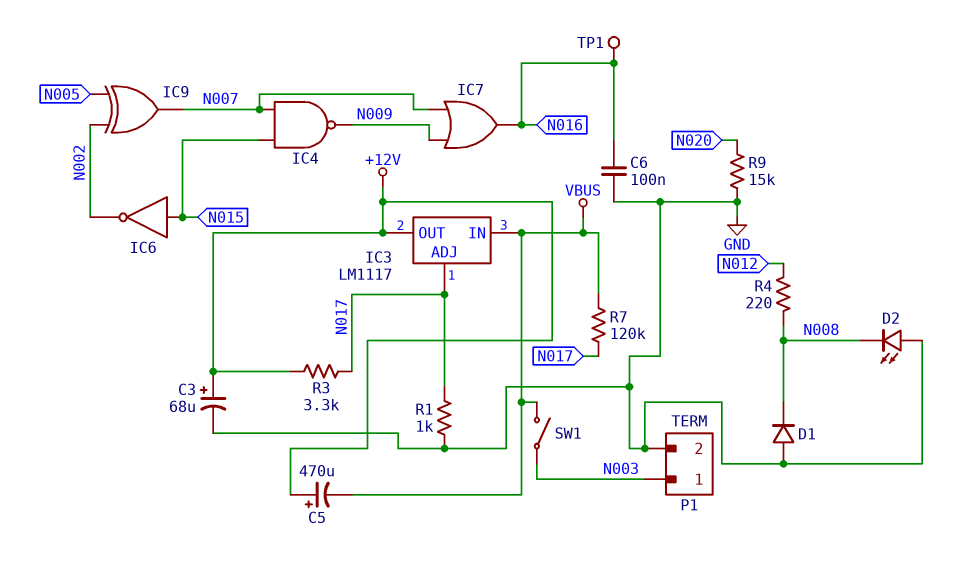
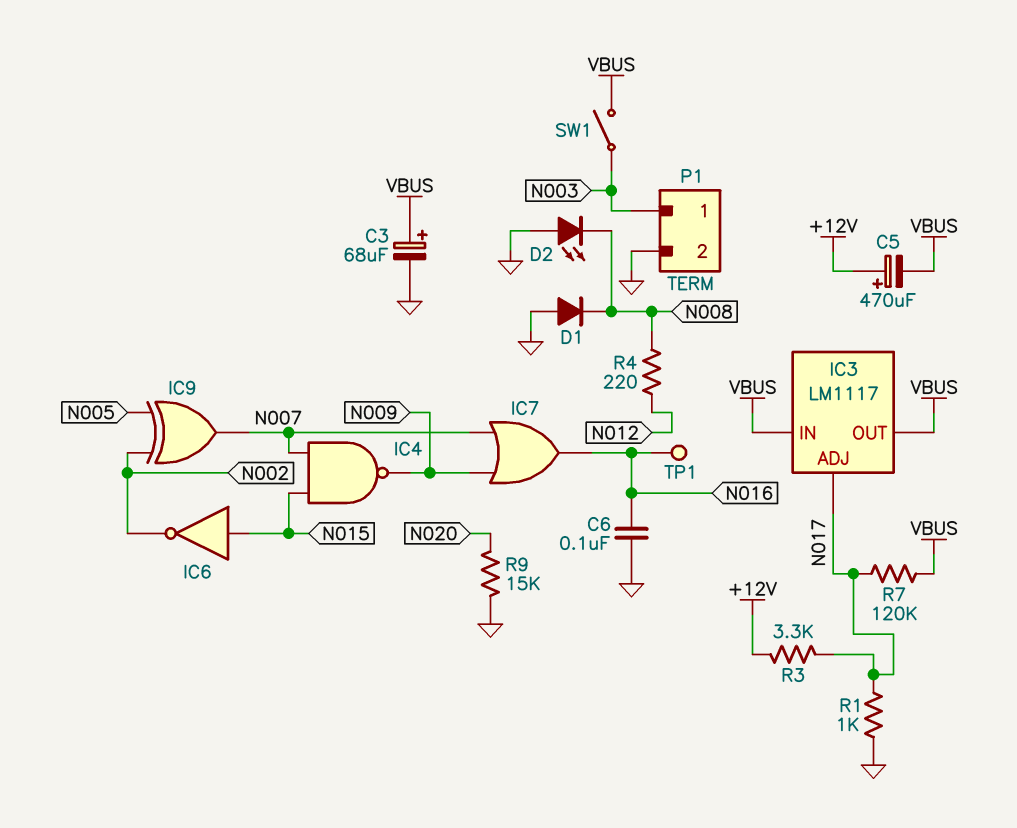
C3: 68uF (plus +12V, minus GND) -> 68uF (plus VBUS, minus GND)
IC3 pin OUT: +12V -> VBUS

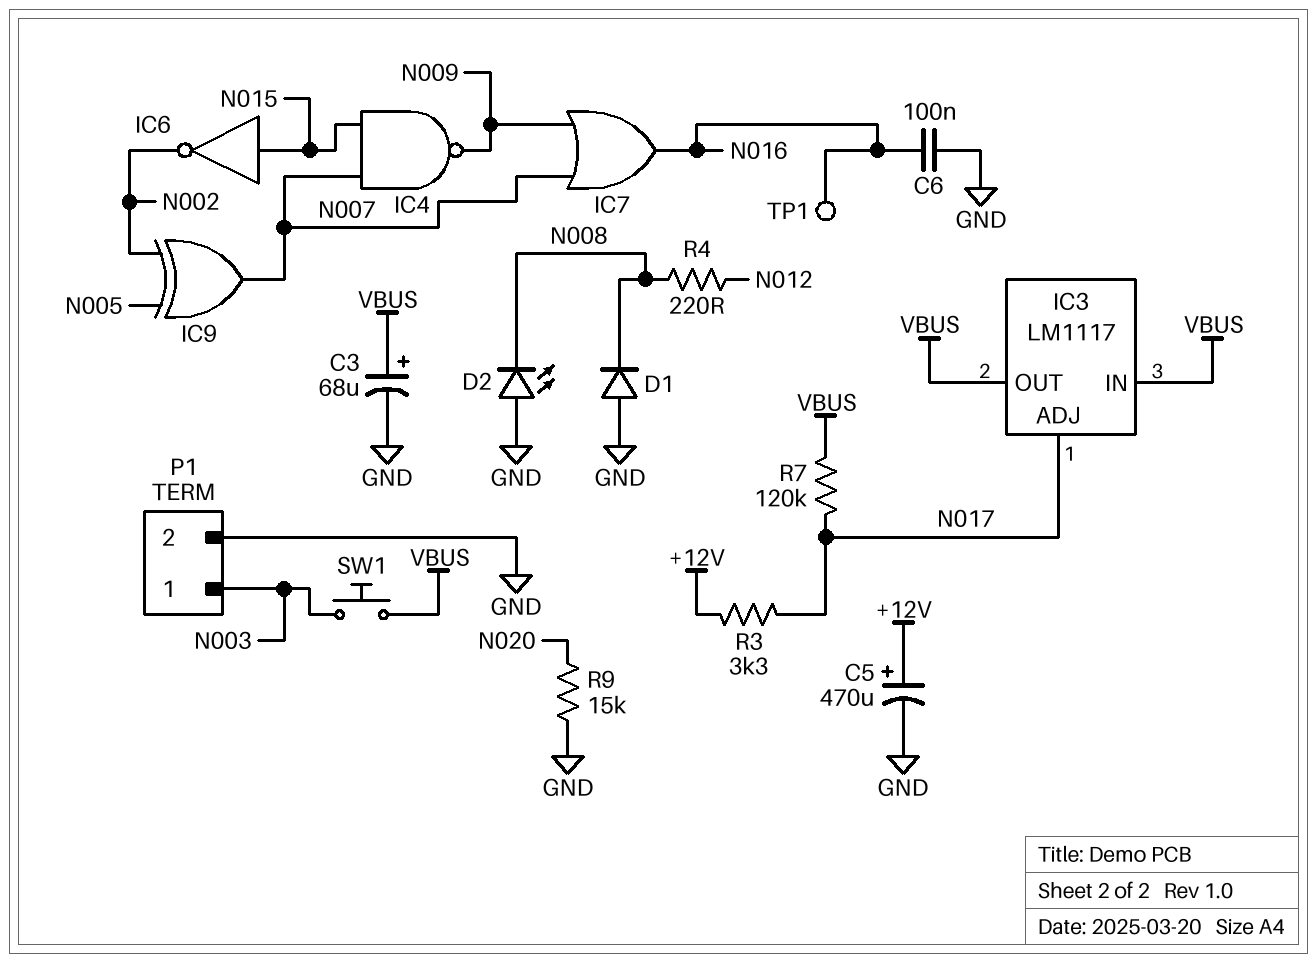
C5: 470uF (plus +12V, minus VBUS) -> 470uF (plus +12V, minus GND)
R1: 1k (GND, N017) -> none
SW1: switch (N003, VBUS) -> button (N003, VBUS)

